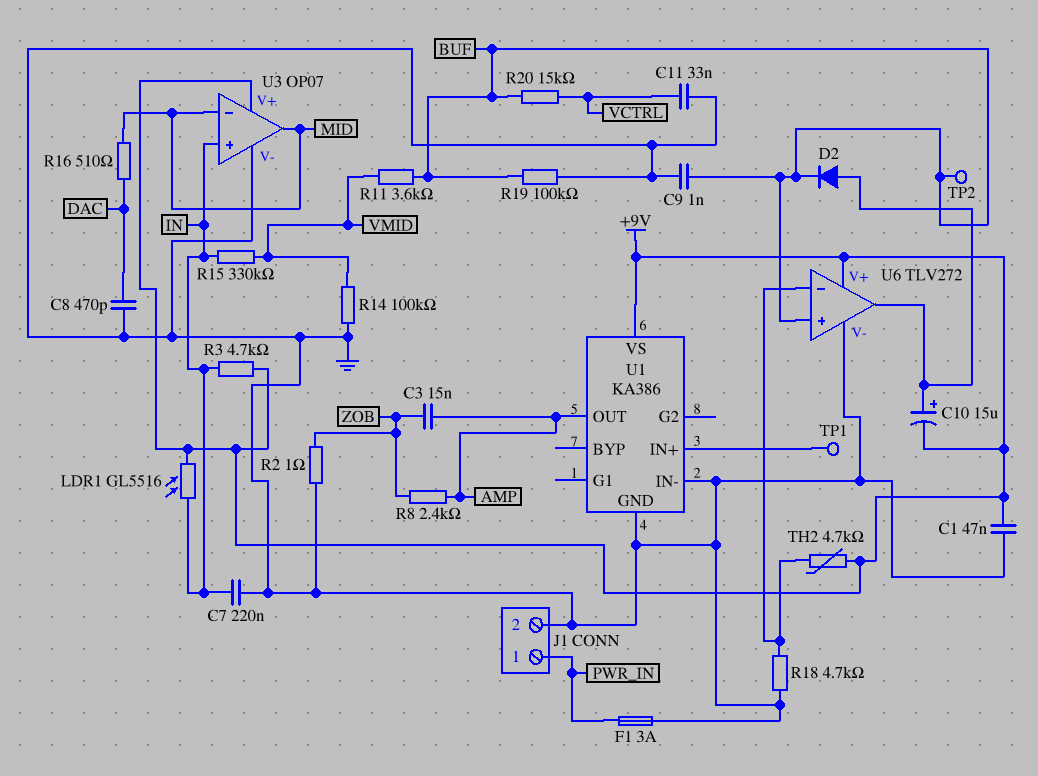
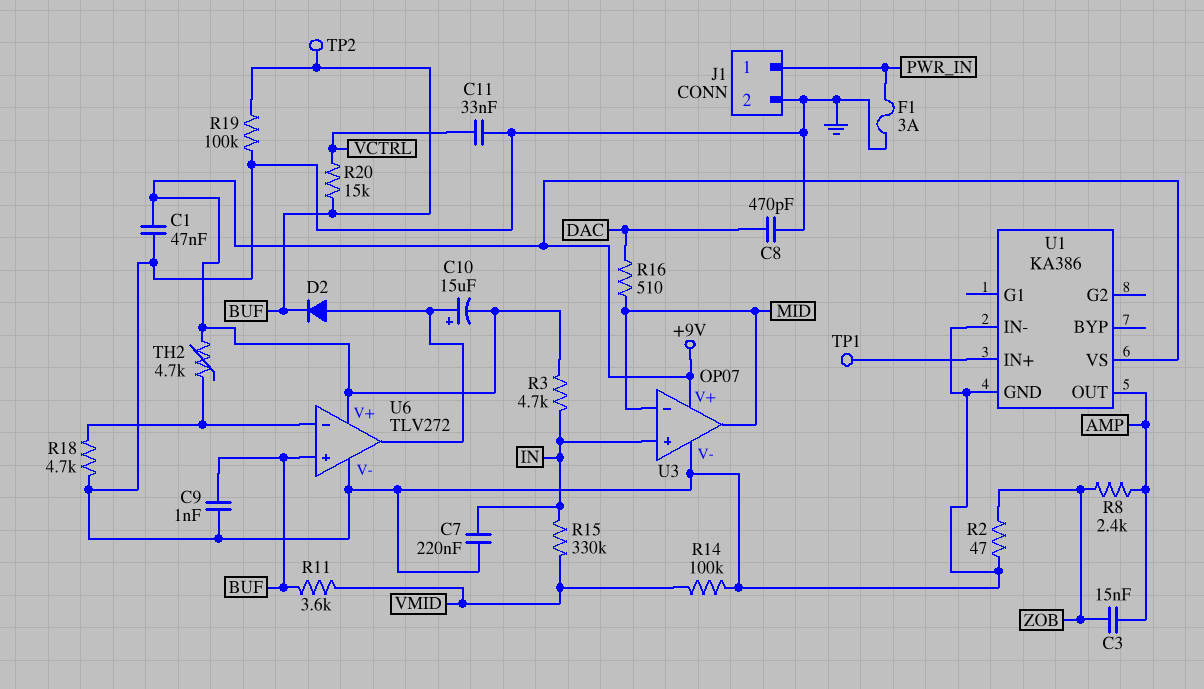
LDR1: GL5516 (+9V, IN) -> none
R2: 1 (GND, ZOB) -> 47 (GND, ZOB)

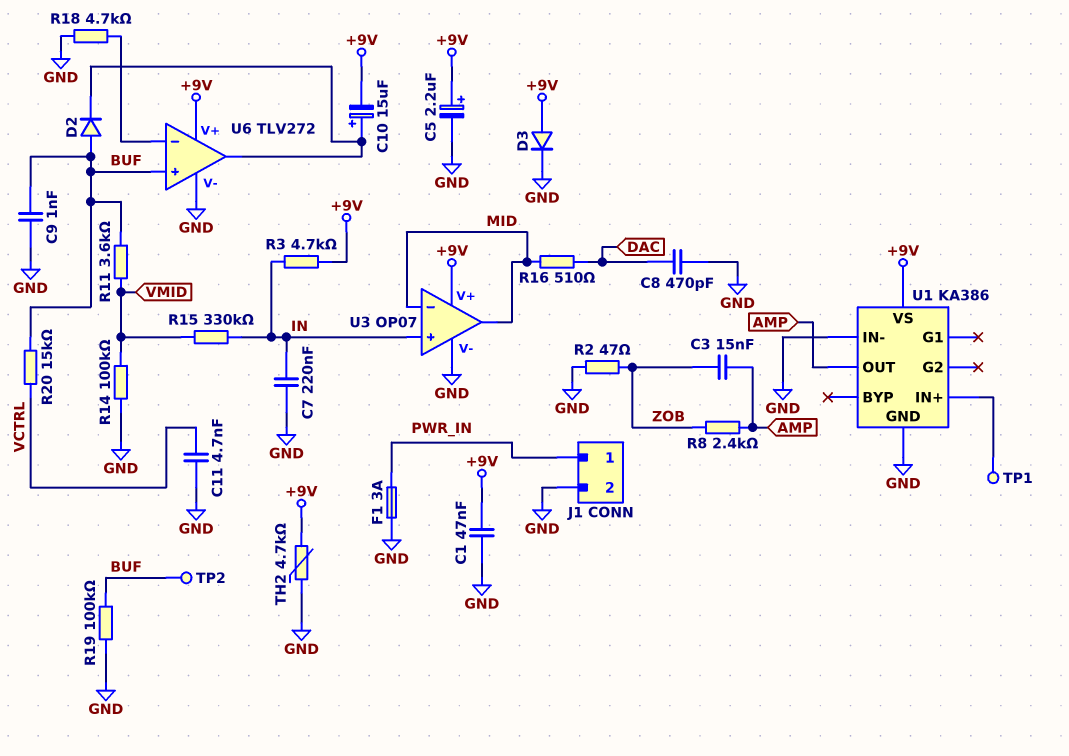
C5: none -> 2.2uF (plus +9V, minus GND)
C11: 33nF (GND, VCTRL) -> 4.7nF (GND, VCTRL)
D2: diode (A U6/out, K BUF) -> diode (A BUF, K U6/out)
D3: none -> diode (A +9V, K GND)
TH2: 4.7k (+9V, U6/in-) -> 4.7k (+9V, GND)

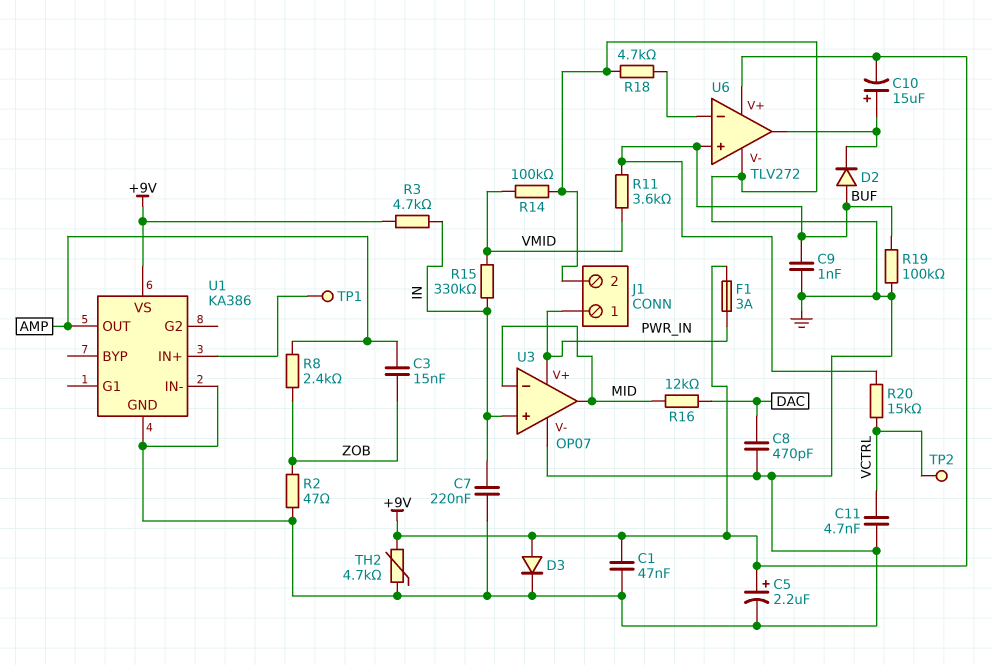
F1: 3A (GND, PWR_IN) -> 3A (+9V, PWR_IN)
R16: 510 (DAC, MID) -> 12k (DAC, MID)
TP2: test point (BUF) -> test point (VCTRL)
U3 pin V+: +9V -> PWR_IN

